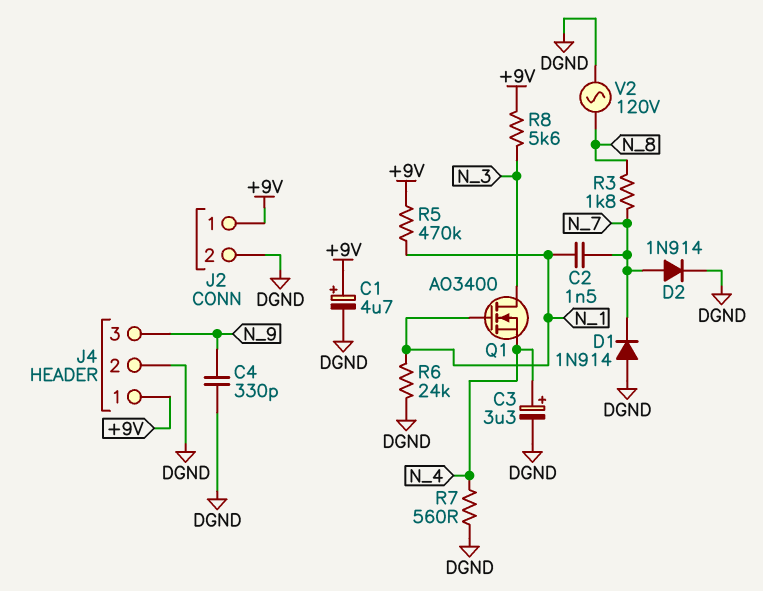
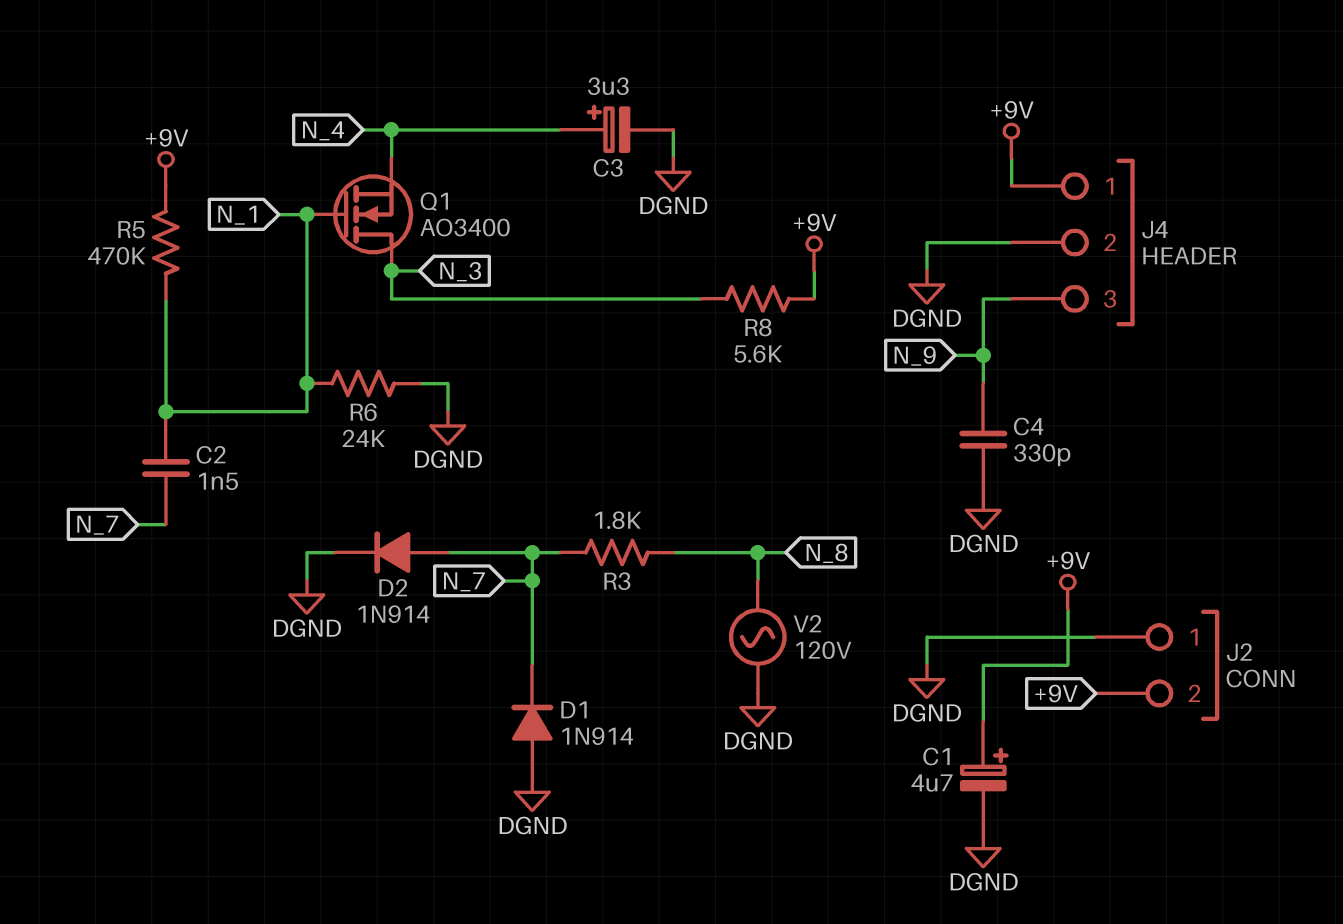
J2 pin 1: +9V -> DGND
J2 pin 2: DGND -> +9V
R7: 560 (DGND, N_4) -> none

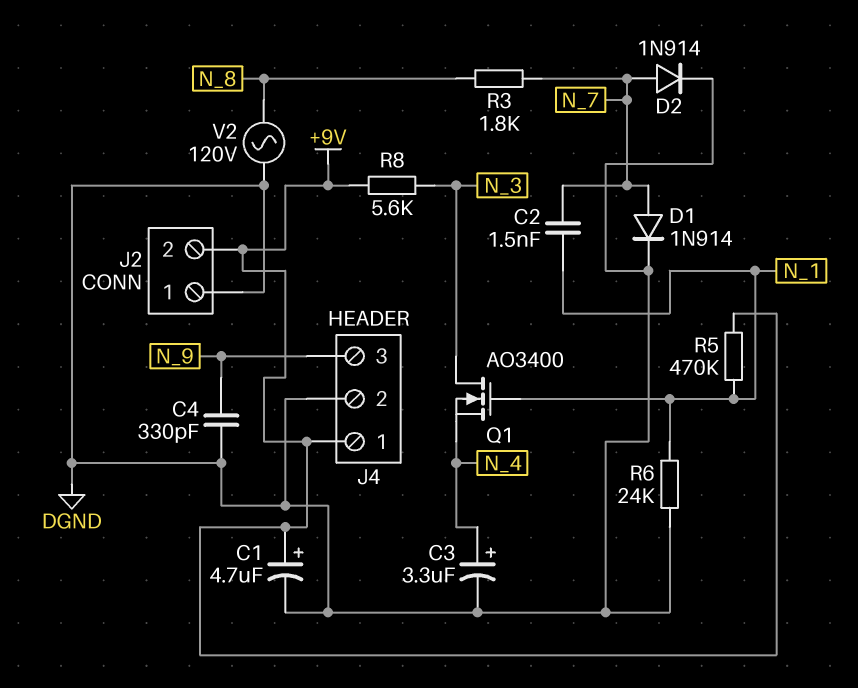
D1: diode 1N914 (A DGND, K N_7) -> diode 1N914 (A N_7, K DGND)

